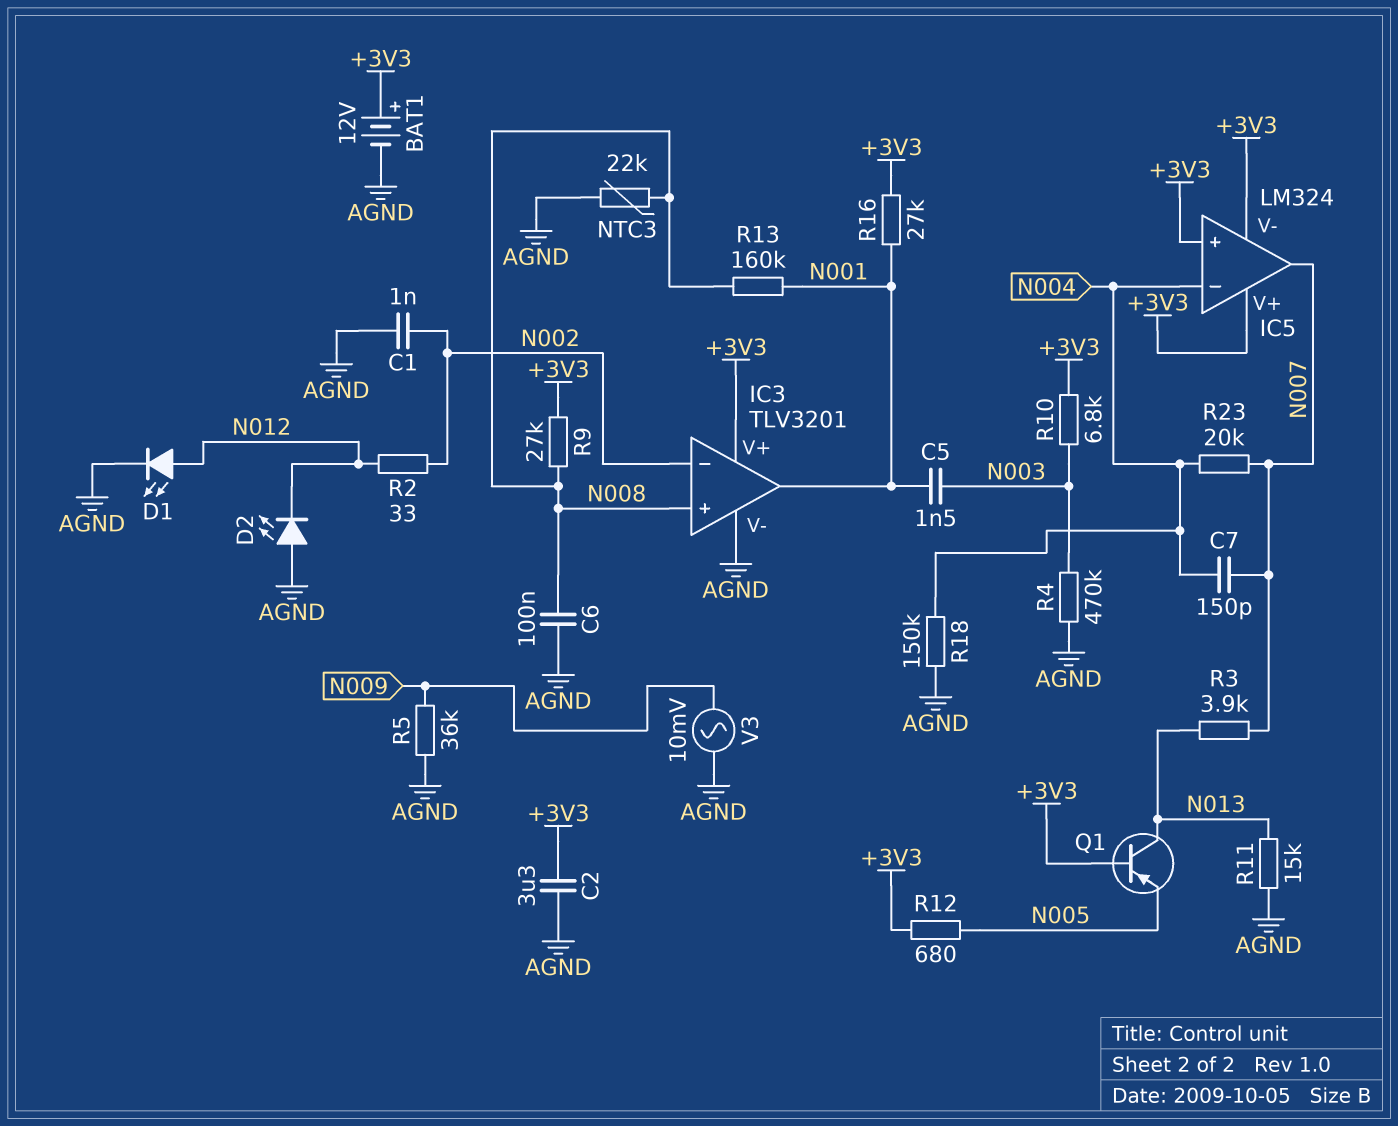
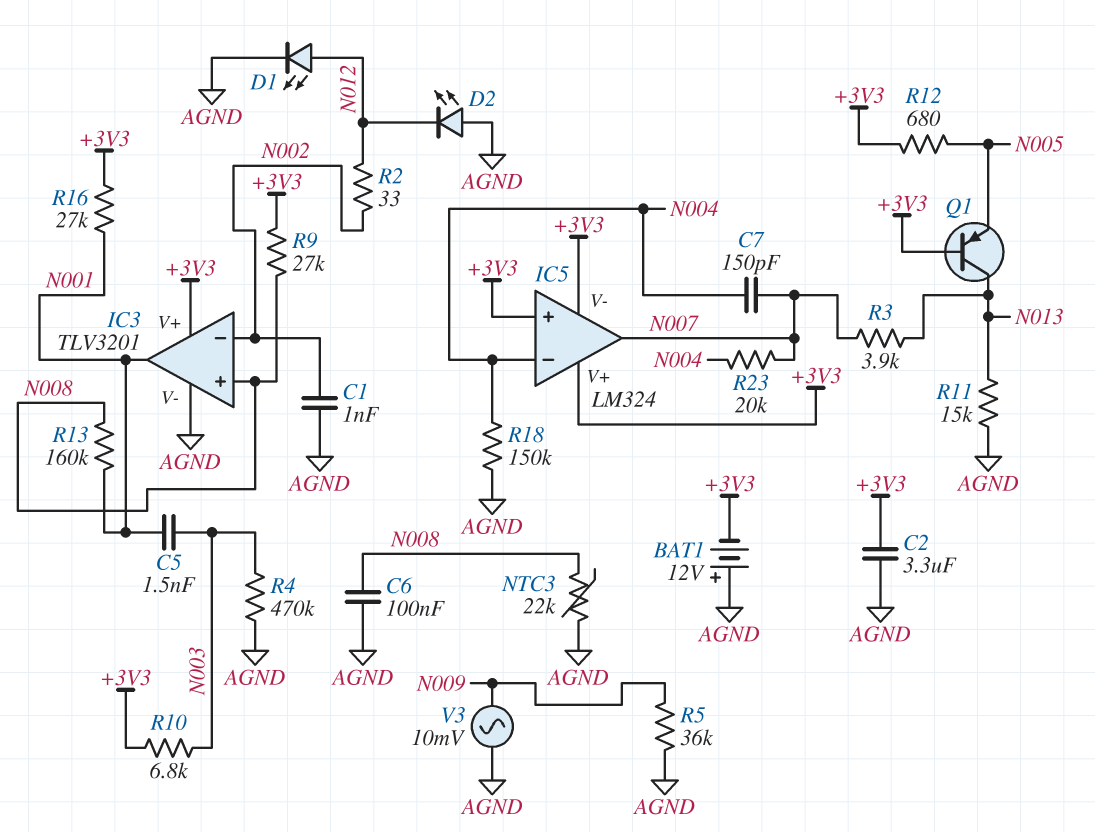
BAT1: 12V (plus +3V3, minus AGND) -> 12V (plus AGND, minus +3V3)

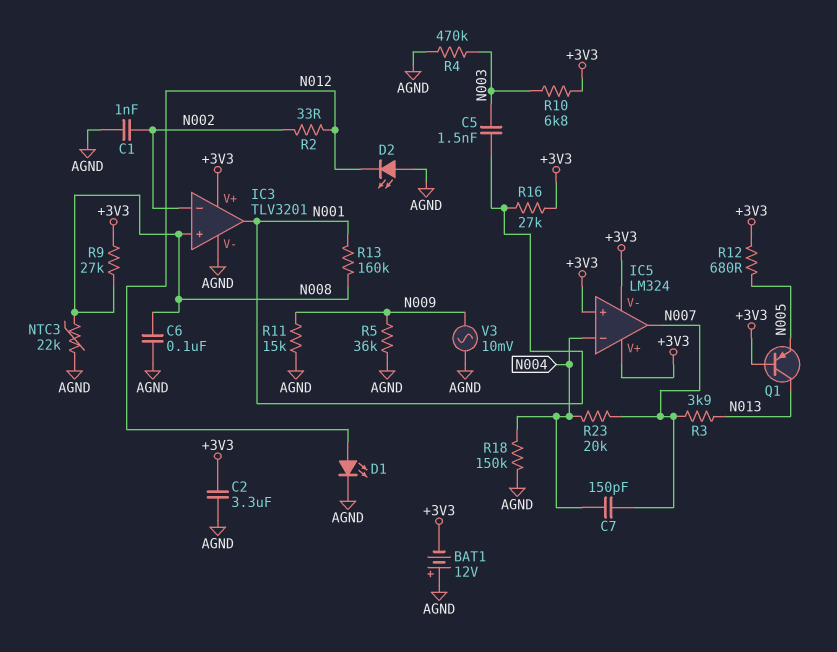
R11: 15k (AGND, N013) -> 15k (AGND, N009)

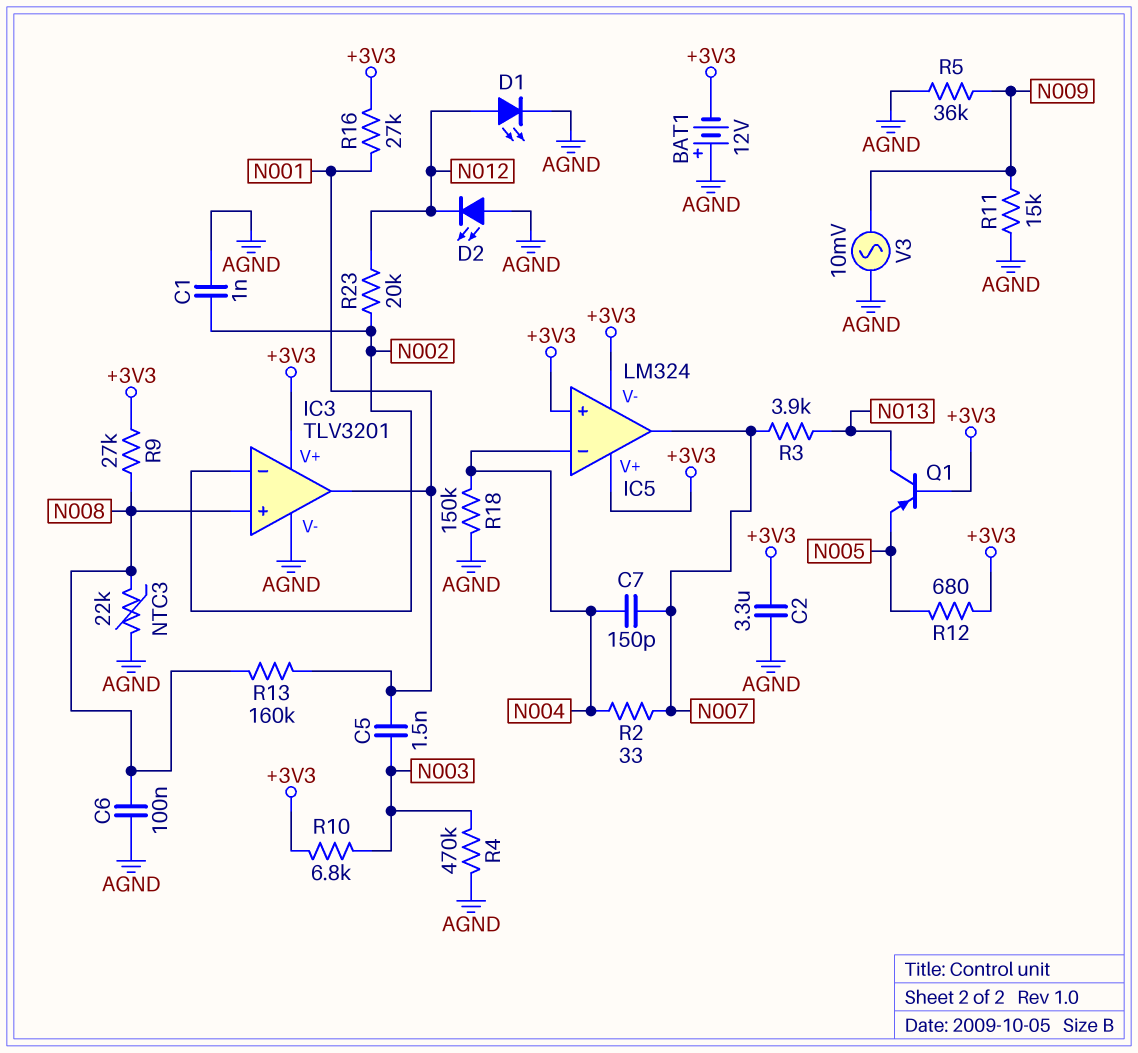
R2: 33 (N002, N012) -> 33 (N004, N007)
R23: 20k (N004, N007) -> 20k (N002, N012)

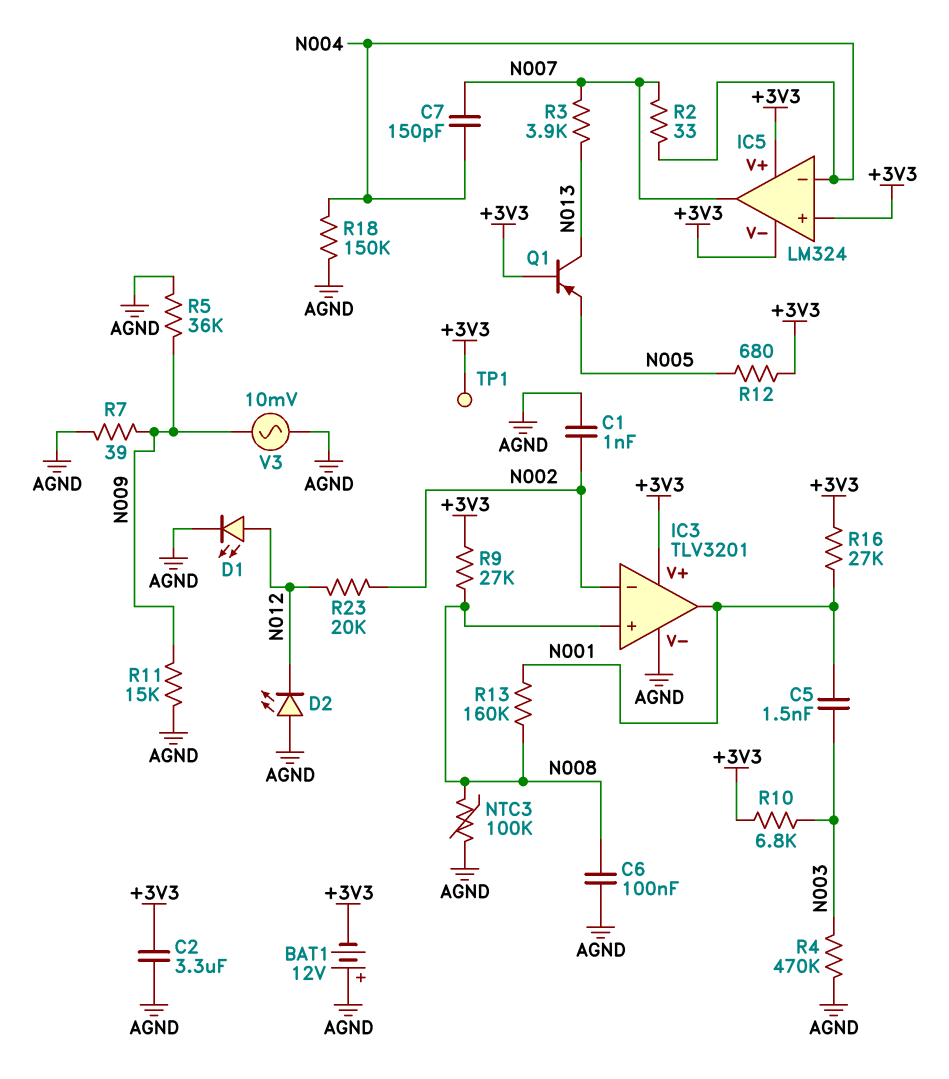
NTC3: 22k (AGND, N008) -> 100k (AGND, N008)
R7: none -> 39 (AGND, N009)
TP1: none -> test point (+3V3)

